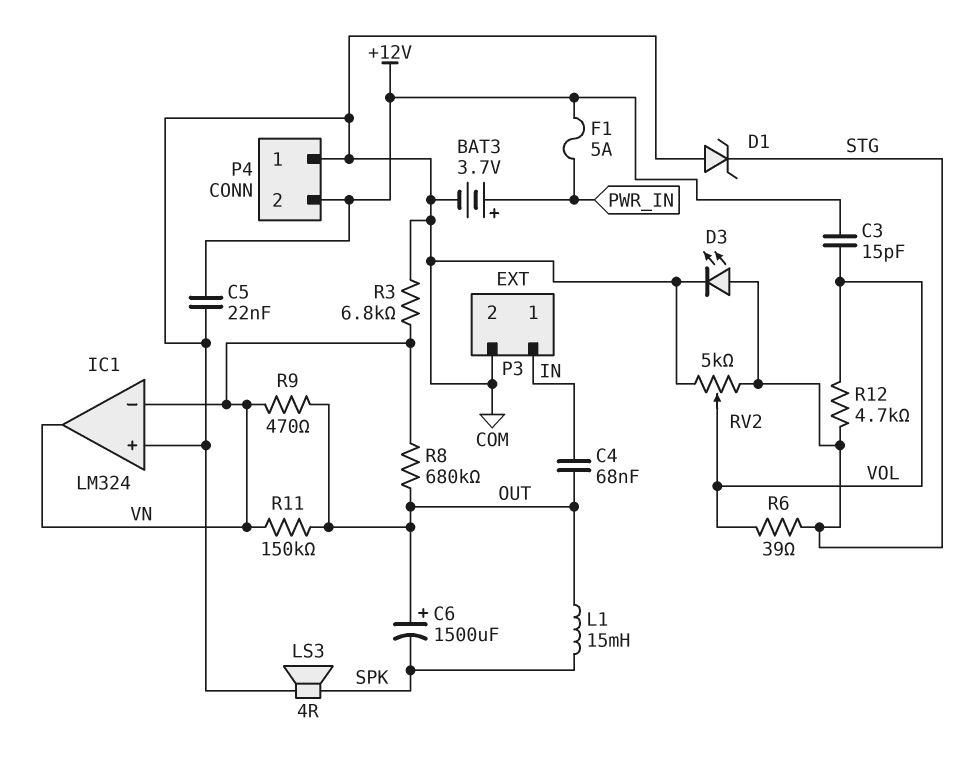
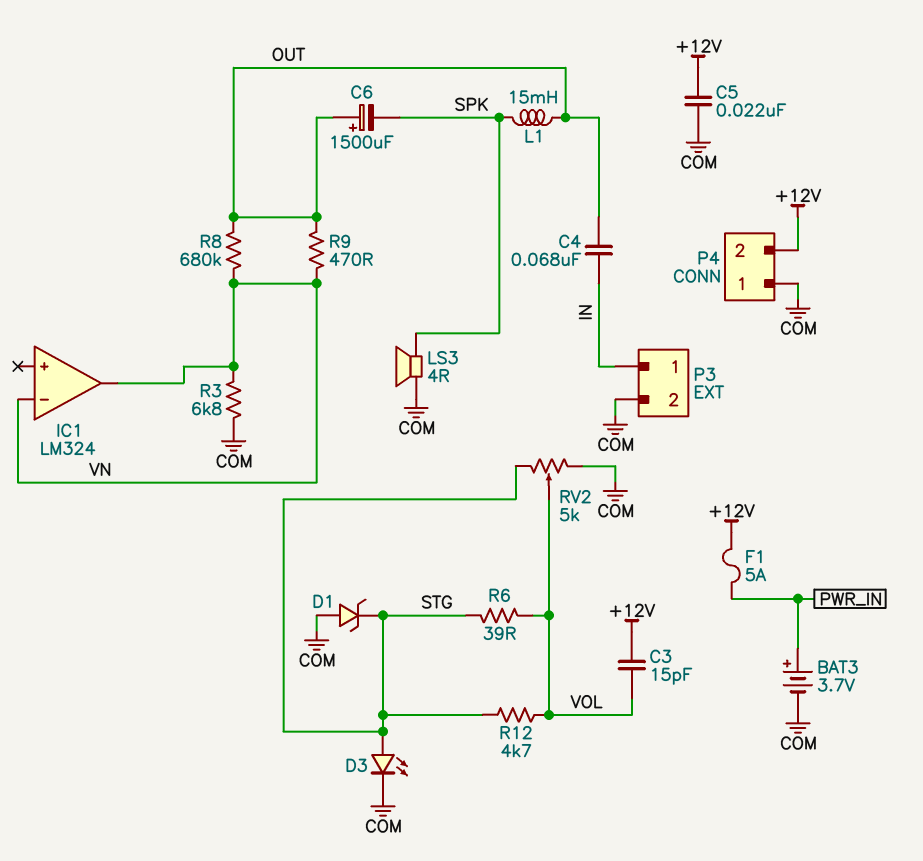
IC1 pin in+: COM -> none
R11: 150k (OUT, VN) -> none

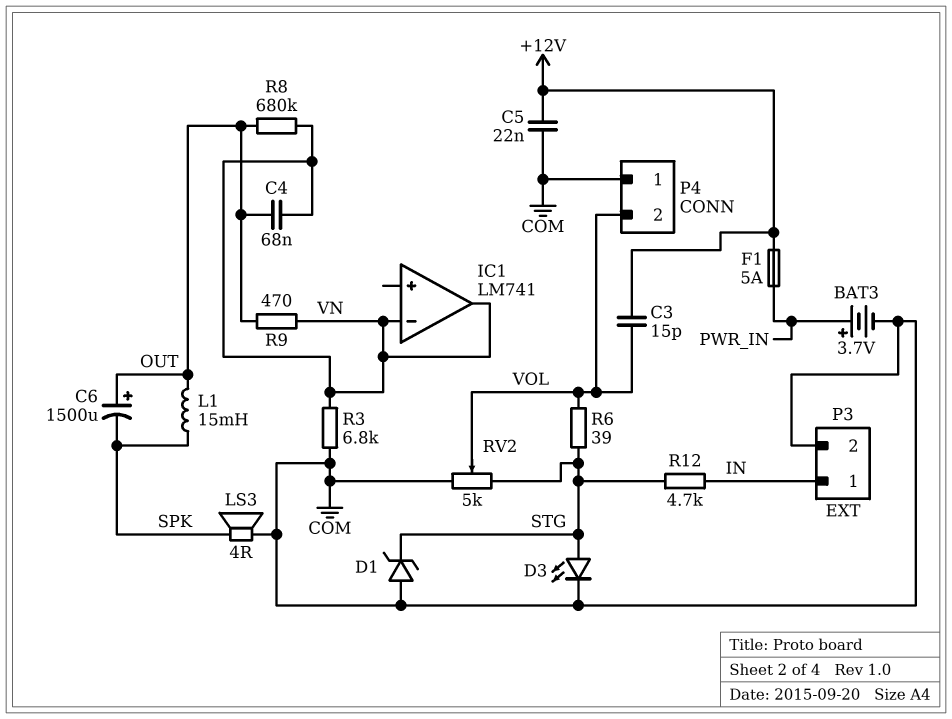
C4: 68nF (IN, OUT) -> 68nF (OUT, VN)
IC1: LM324 -> LM741
P4 pin 2: +12V -> VOL
R12: 4.7k (STG, VOL) -> 4.7k (IN, STG)

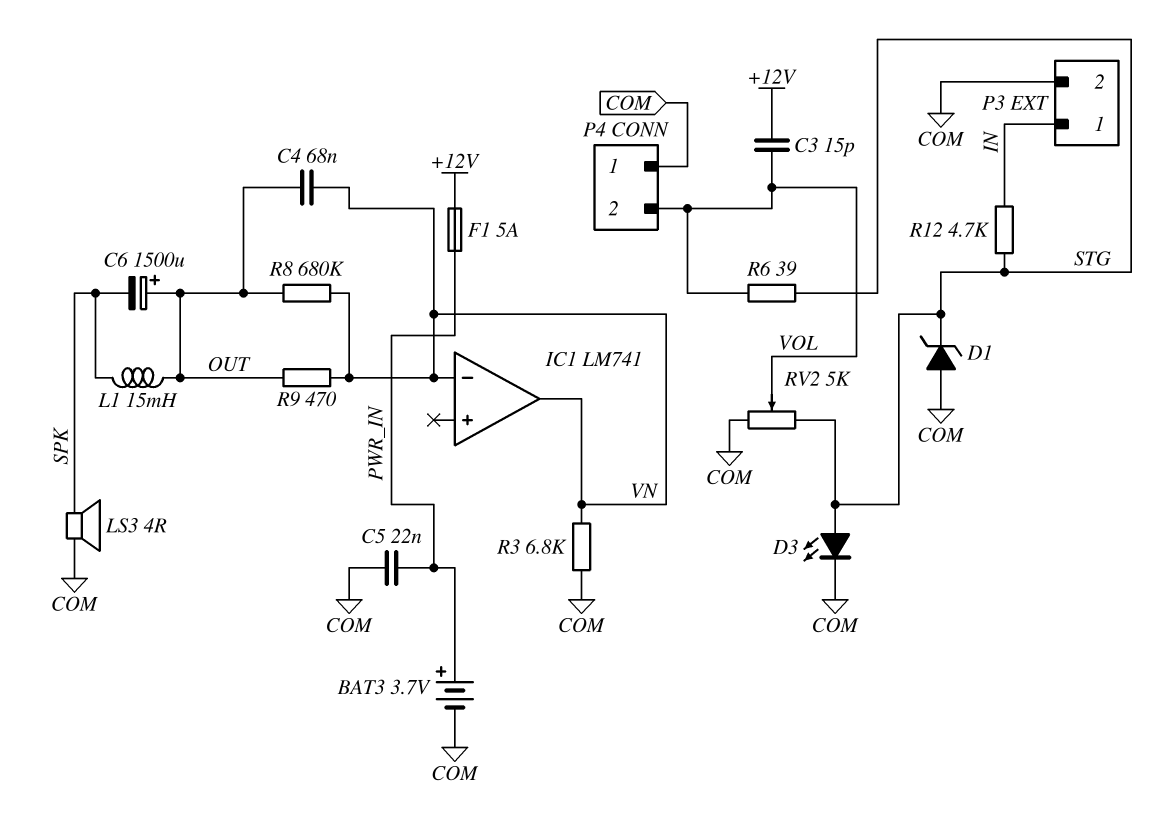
C5: 22nF (+12V, COM) -> 22nF (COM, PWR_IN)

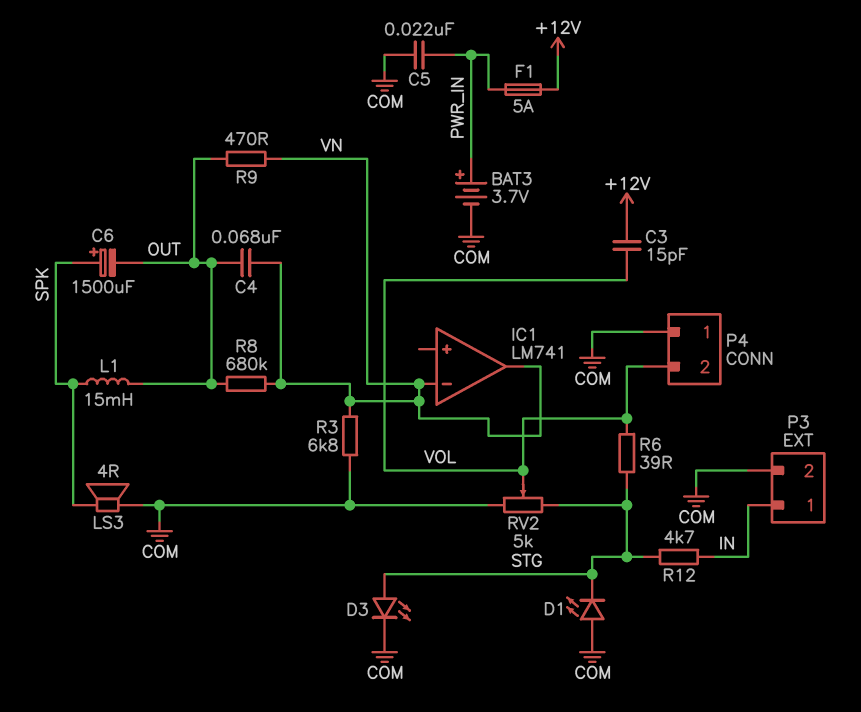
C6: 1500uF (plus OUT, minus SPK) -> 1500uF (plus SPK, minus OUT)
D1: zener (A COM, K STG) -> LED (A COM, K STG)

